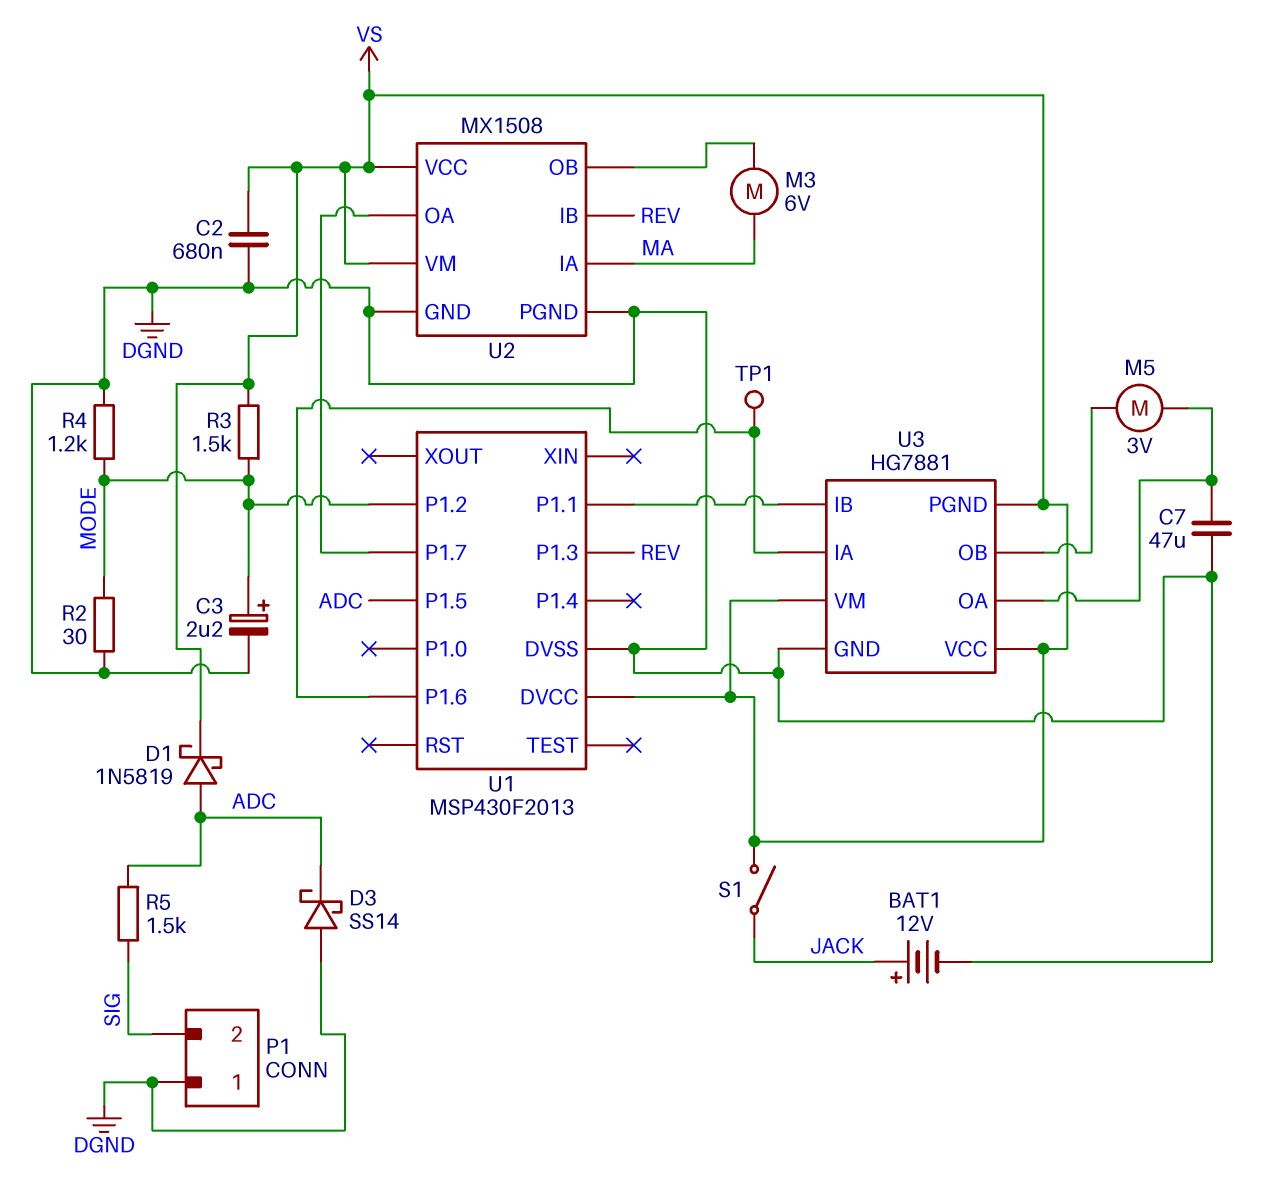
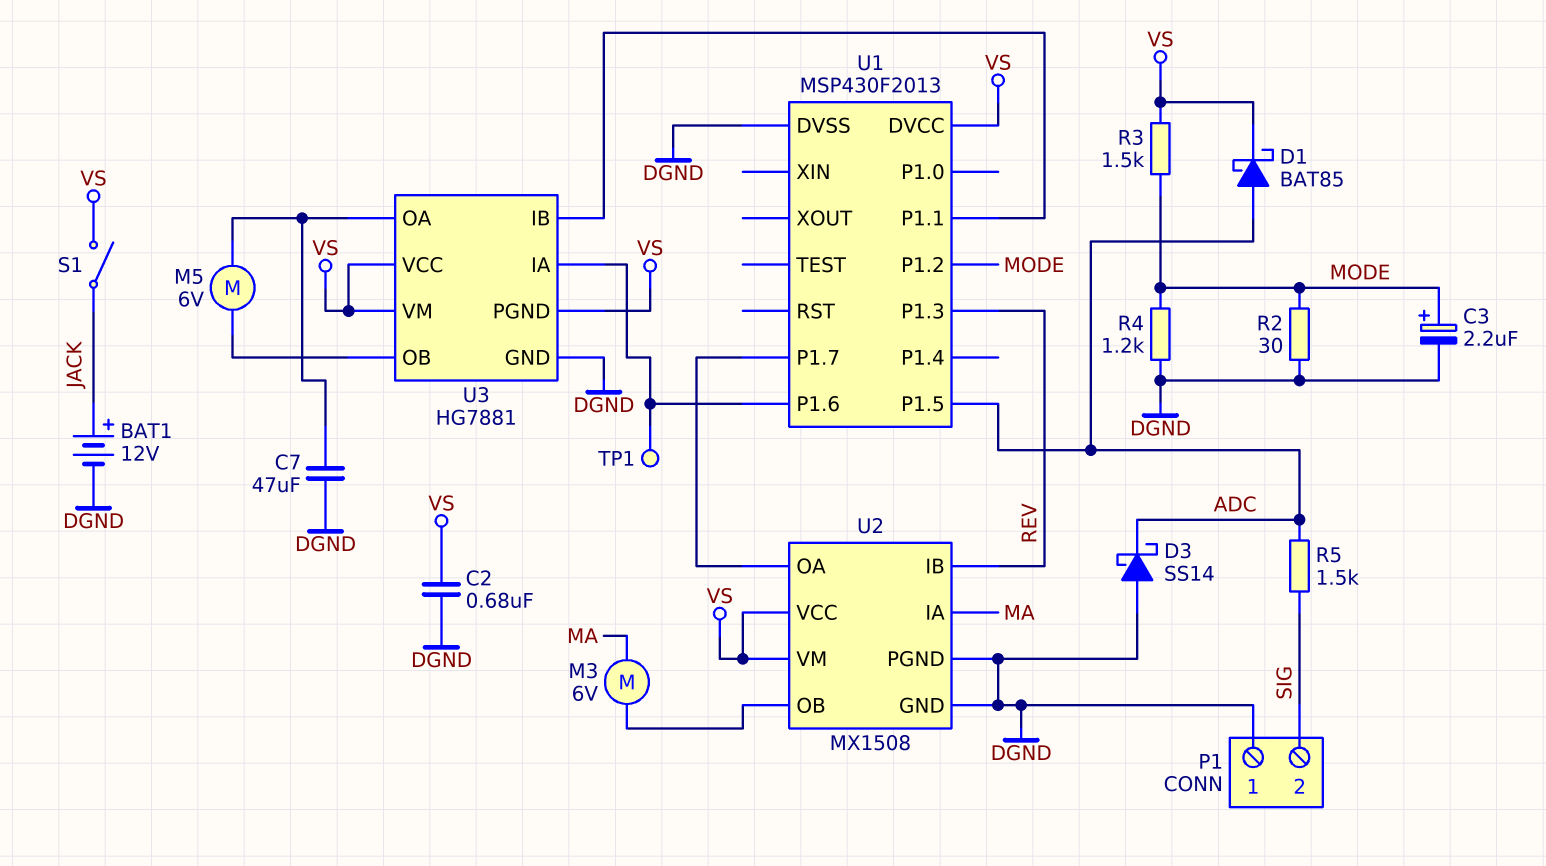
D1: schottky 1N5819 (A ADC, K VS) -> schottky BAT85 (A ADC, K VS)
M5: motor 3V (U3/OA, U3/OB) -> motor 6V (U3/OA, U3/OB)

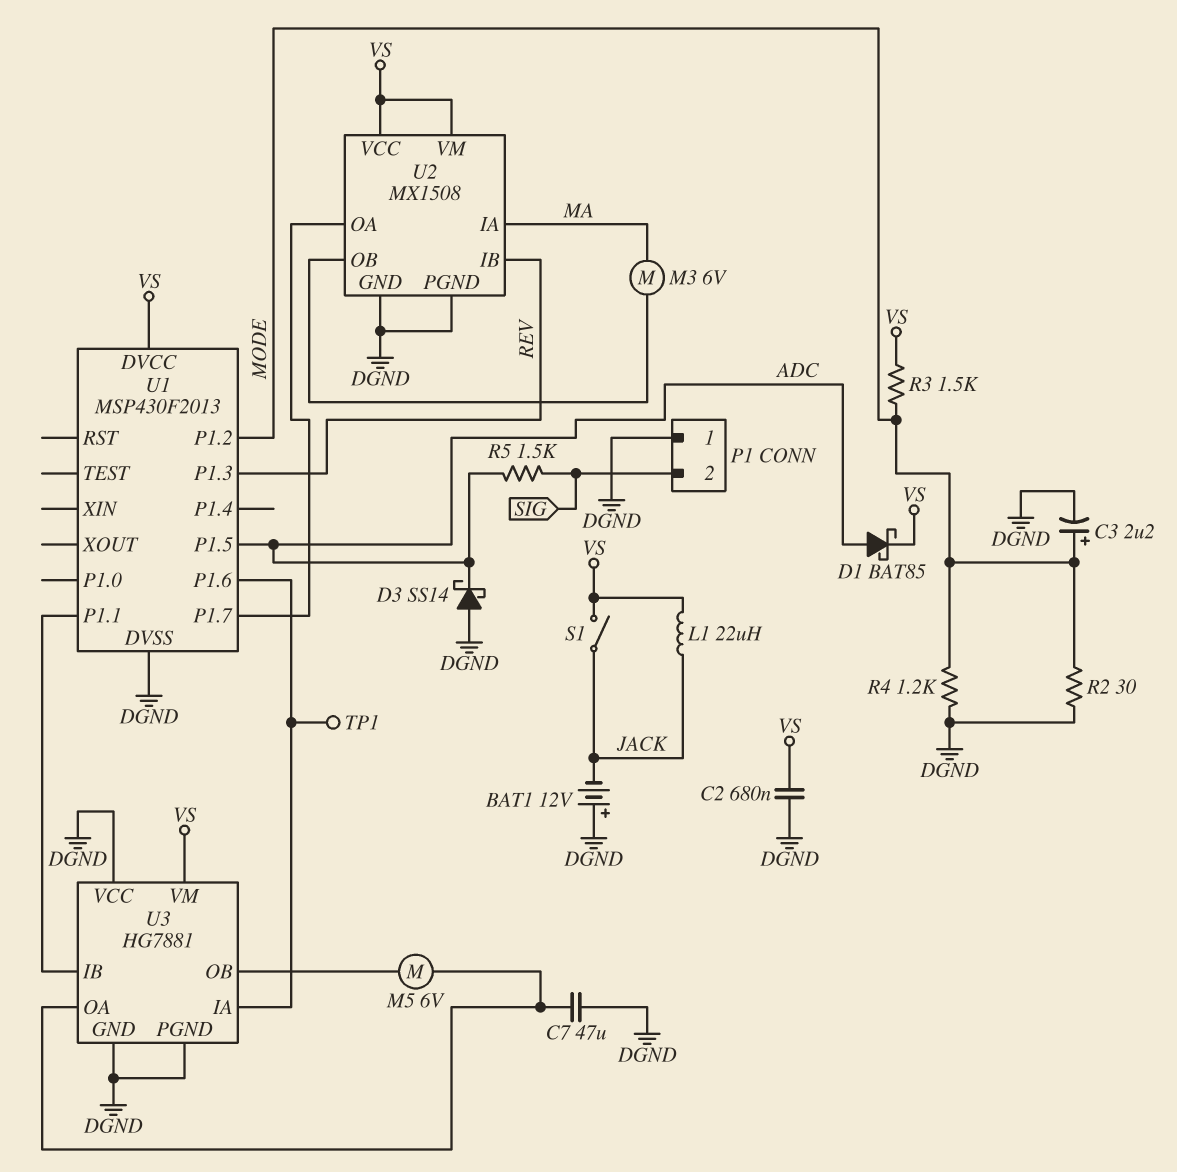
BAT1: 12V (plus JACK, minus DGND) -> 12V (plus DGND, minus JACK)
L1: none -> 22uH (JACK, VS)
U3 pin PGND: VS -> DGND
U3 pin VCC: VS -> DGND

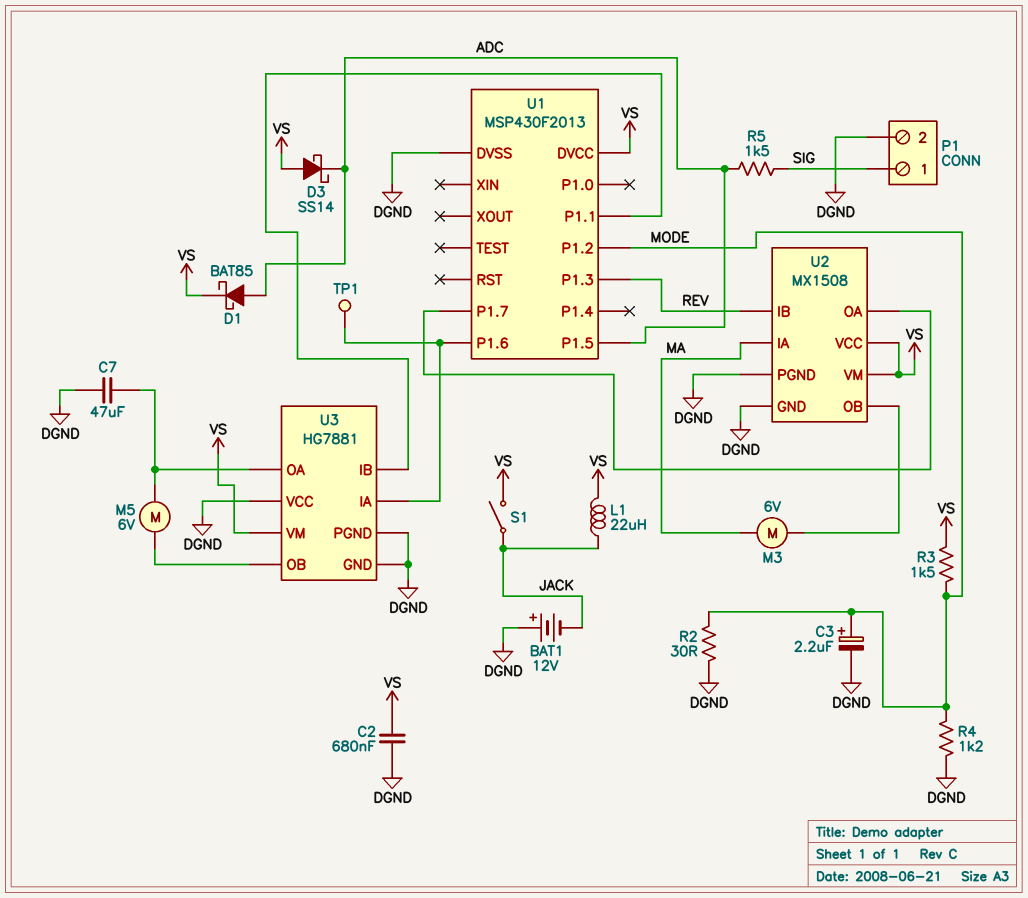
D3: schottky SS14 (A DGND, K ADC) -> schottky SS14 (A VS, K ADC)
P1 pin 1: DGND -> SIG
P1 pin 2: SIG -> DGND

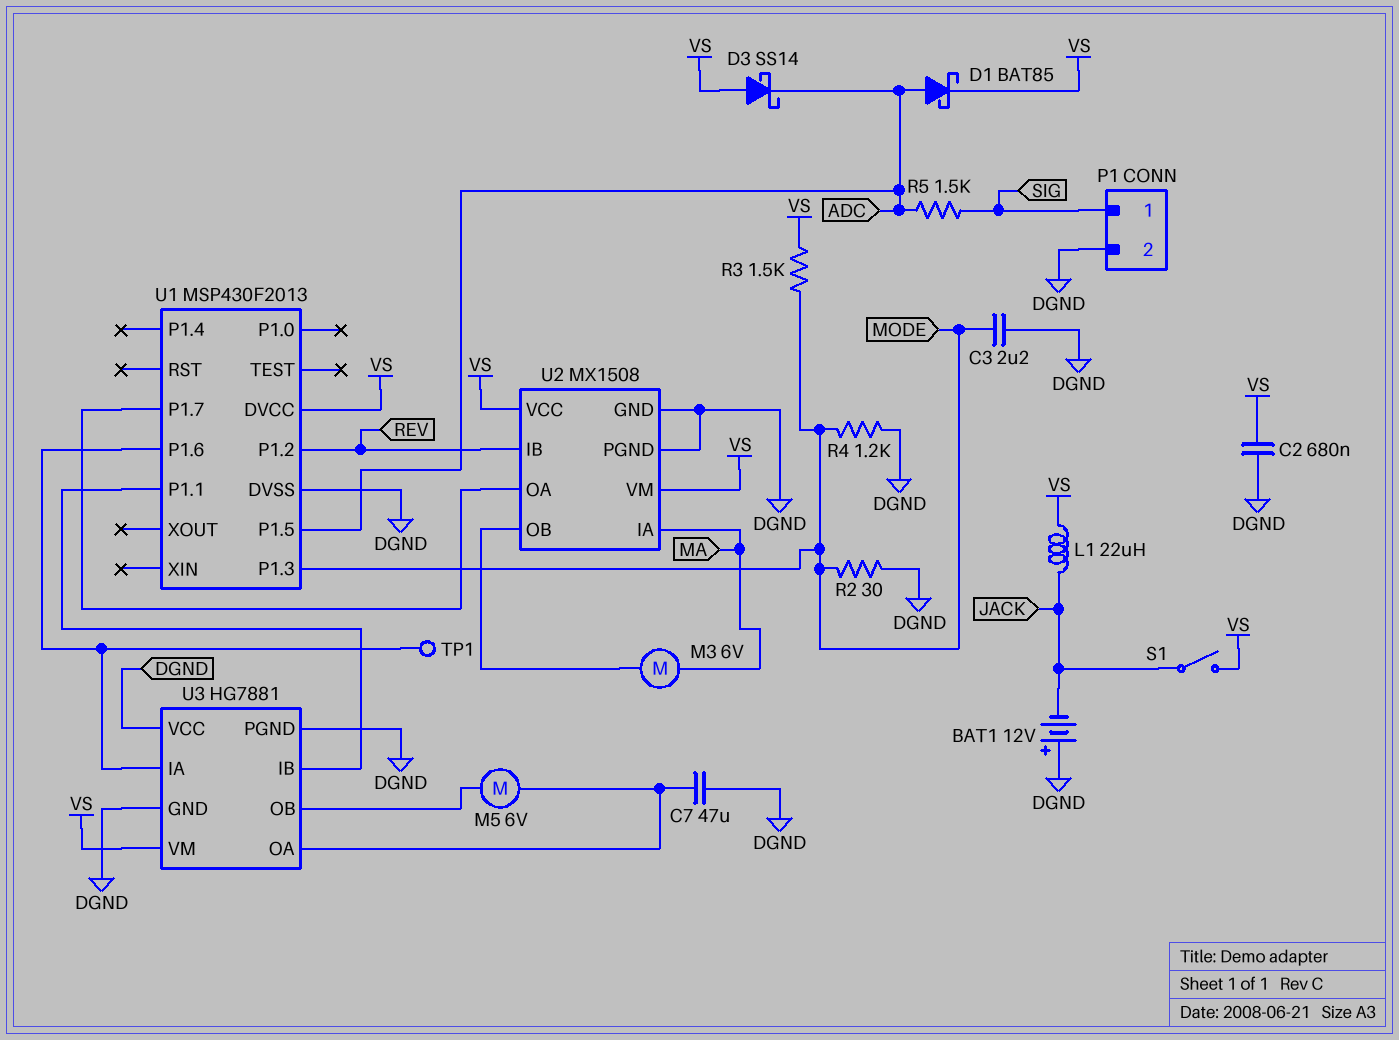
C3: 2.2uF (plus MODE, minus DGND) -> 2.2uF (DGND, MODE)
U1 pin P1.2: MODE -> REV
U1 pin P1.3: REV -> MODE

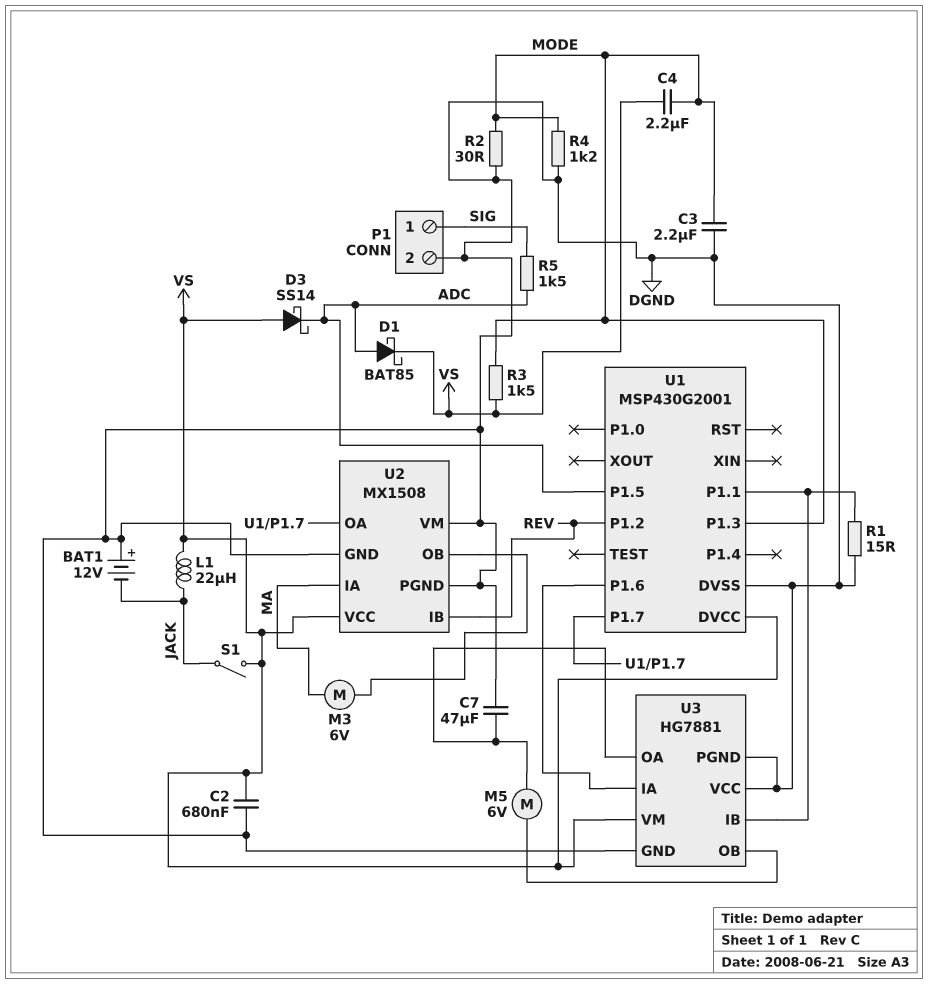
C4: none -> 2.2uF (MODE, VS)
R1: none -> 15 (DGND, U1/P1.1)
TP1: test point (U1/P1.6) -> none
U1: MSP430F2013 -> MSP430G2001
U2 pin VM: VS -> DGND

